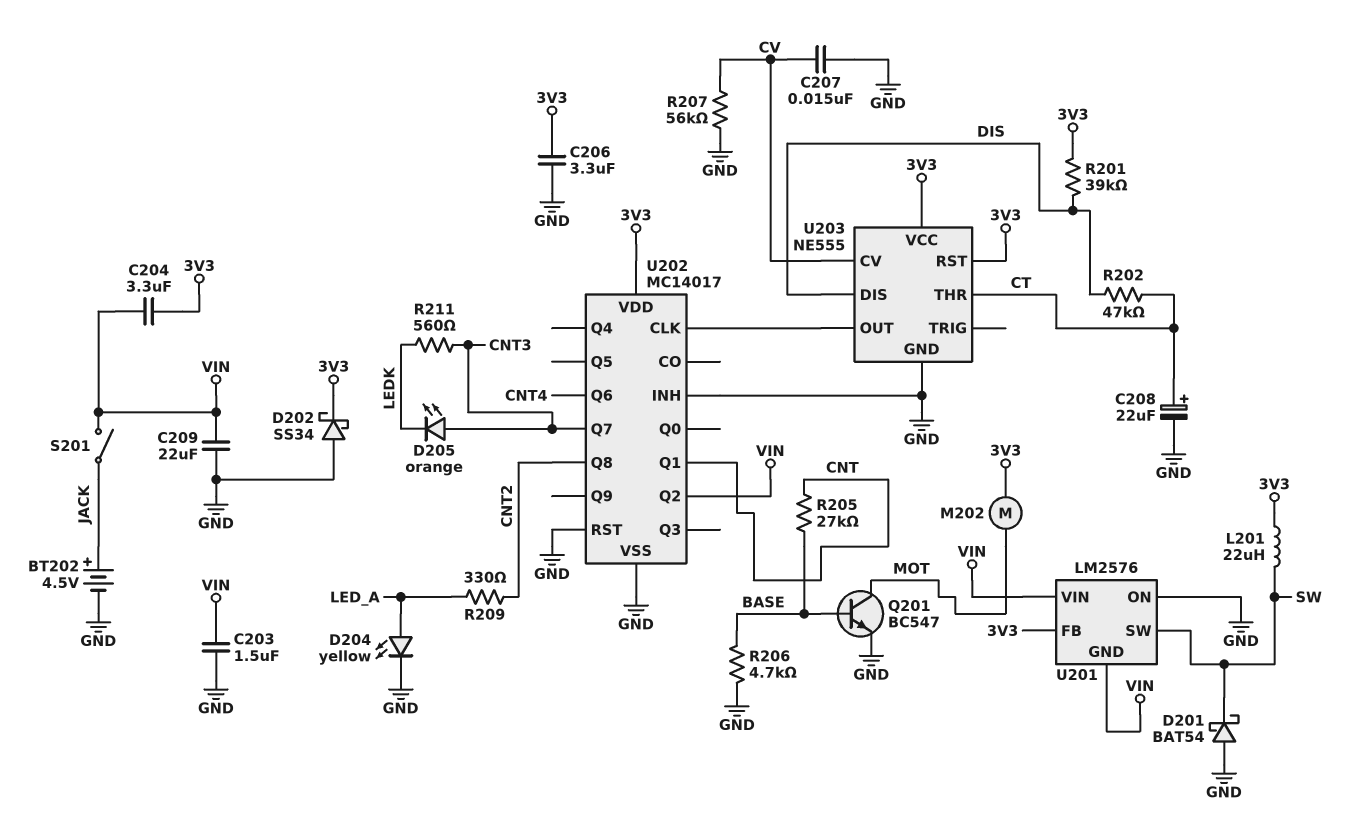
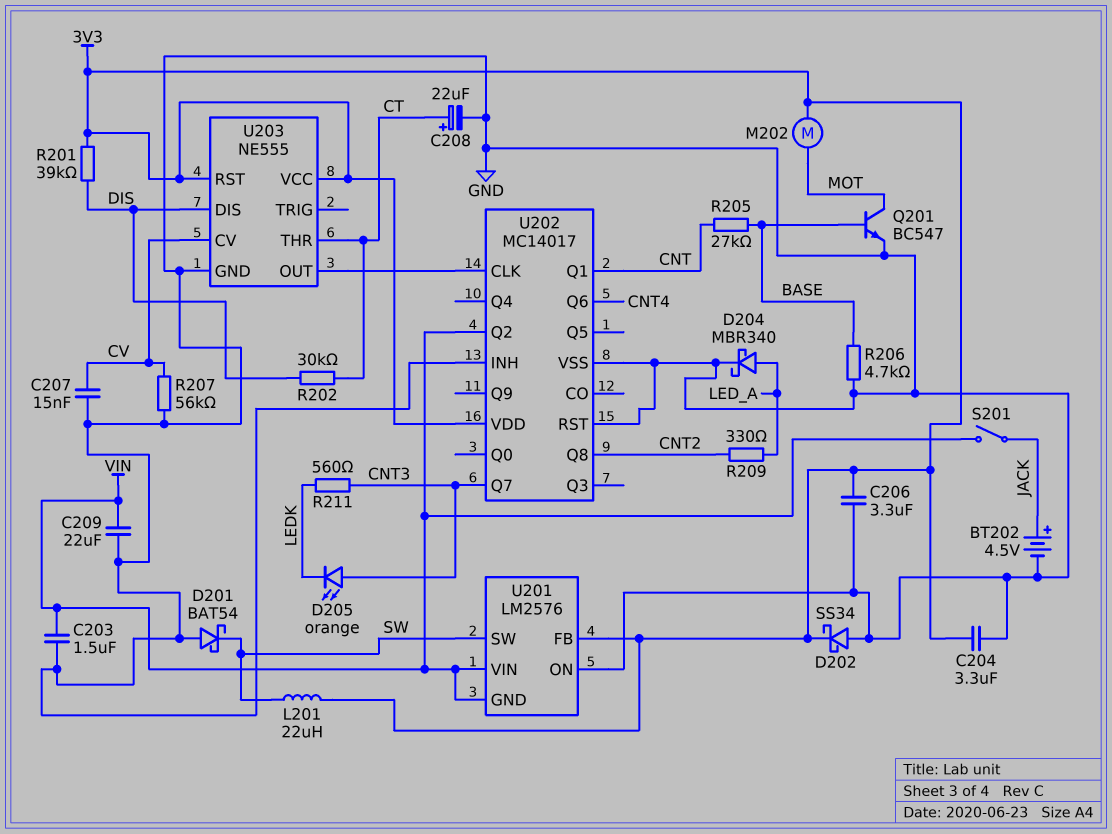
C204: 3.3uF (3V3, VIN) -> 3.3uF (3V3, GND)
D204: LED yellow (A LED_A, K GND) -> schottky MBR340 (A LED_A, K GND)
R202: 47k (CT, DIS) -> 30k (CT, DIS)

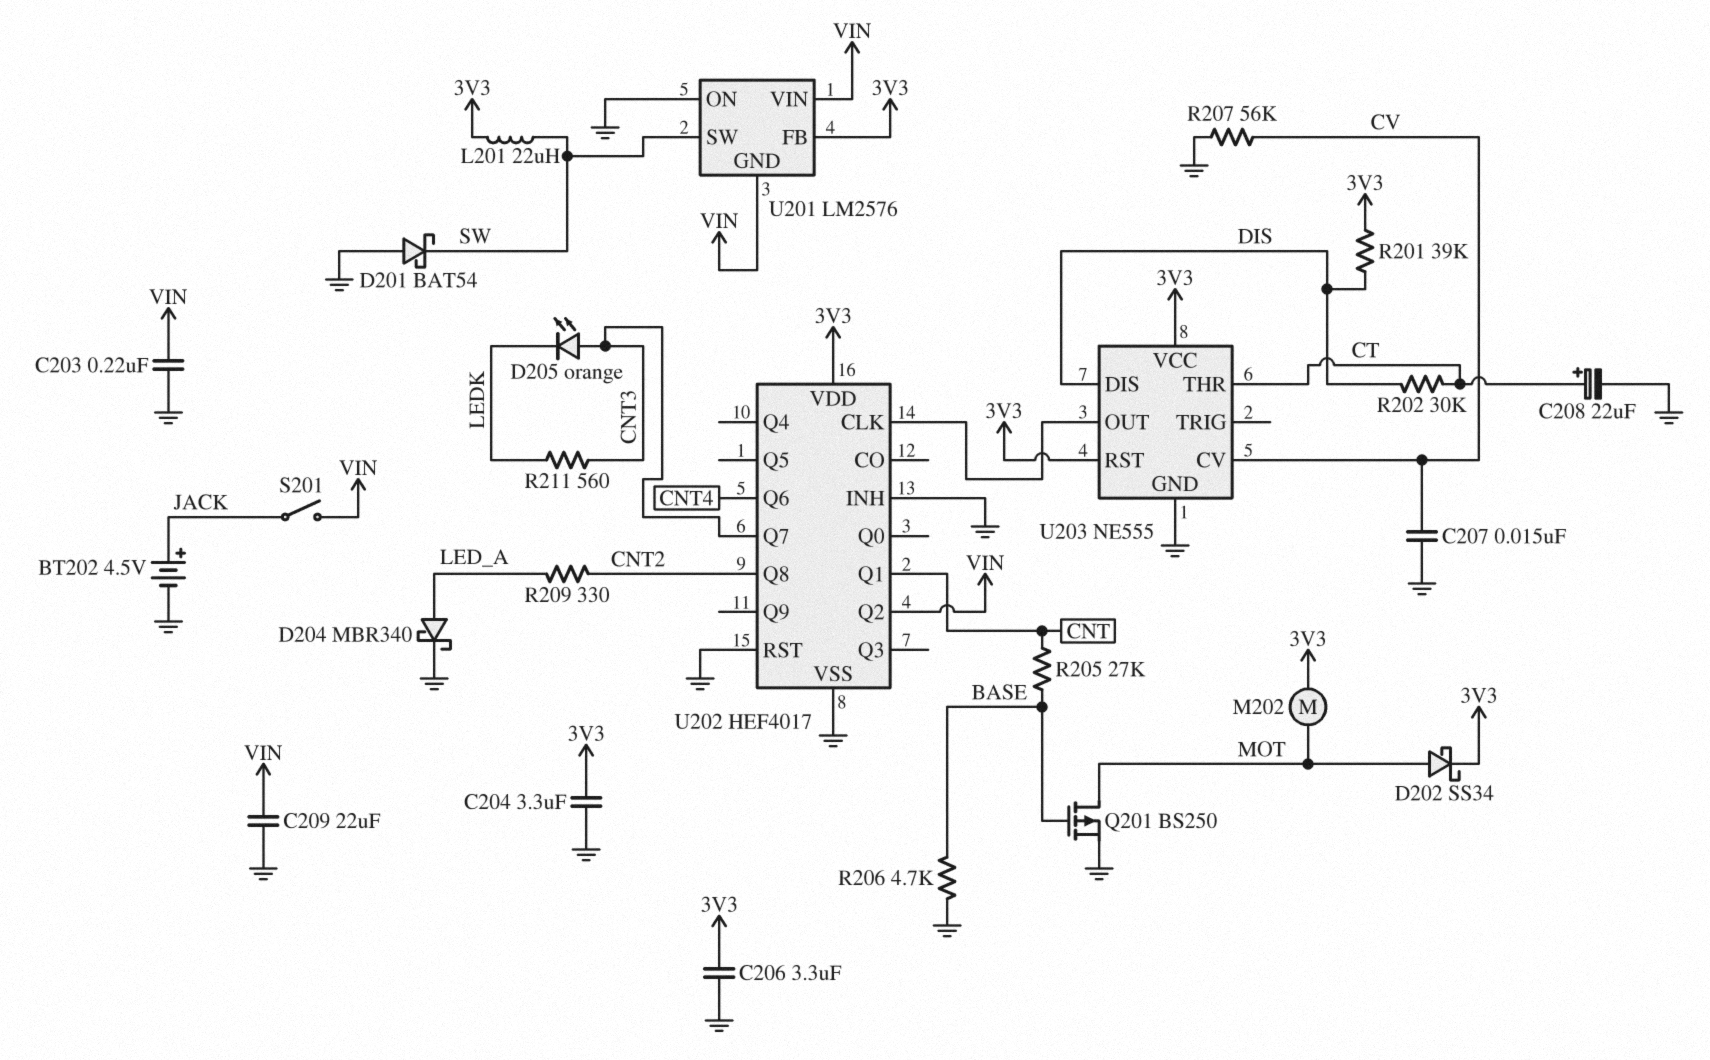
C203: 1.5uF (GND, VIN) -> 220nF (GND, VIN)
D202: schottky SS34 (A GND, K 3V3) -> schottky SS34 (A MOT, K 3V3)
Q201: NPN BC547 (B BASE, C MOT, E GND) -> PMOS BS250 (G BASE, D MOT, S GND)
U202: MC14017 -> HEF4017

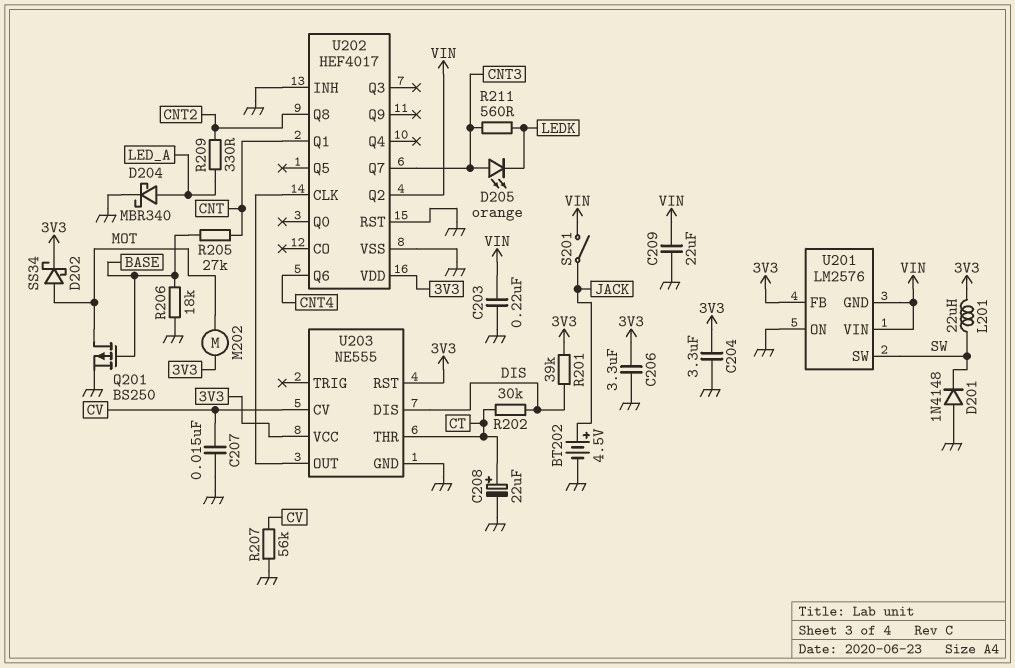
D201: schottky BAT54 (A GND, K SW) -> diode 1N4148 (A GND, K SW)
R206: 4.7k (BASE, GND) -> 18k (BASE, GND)

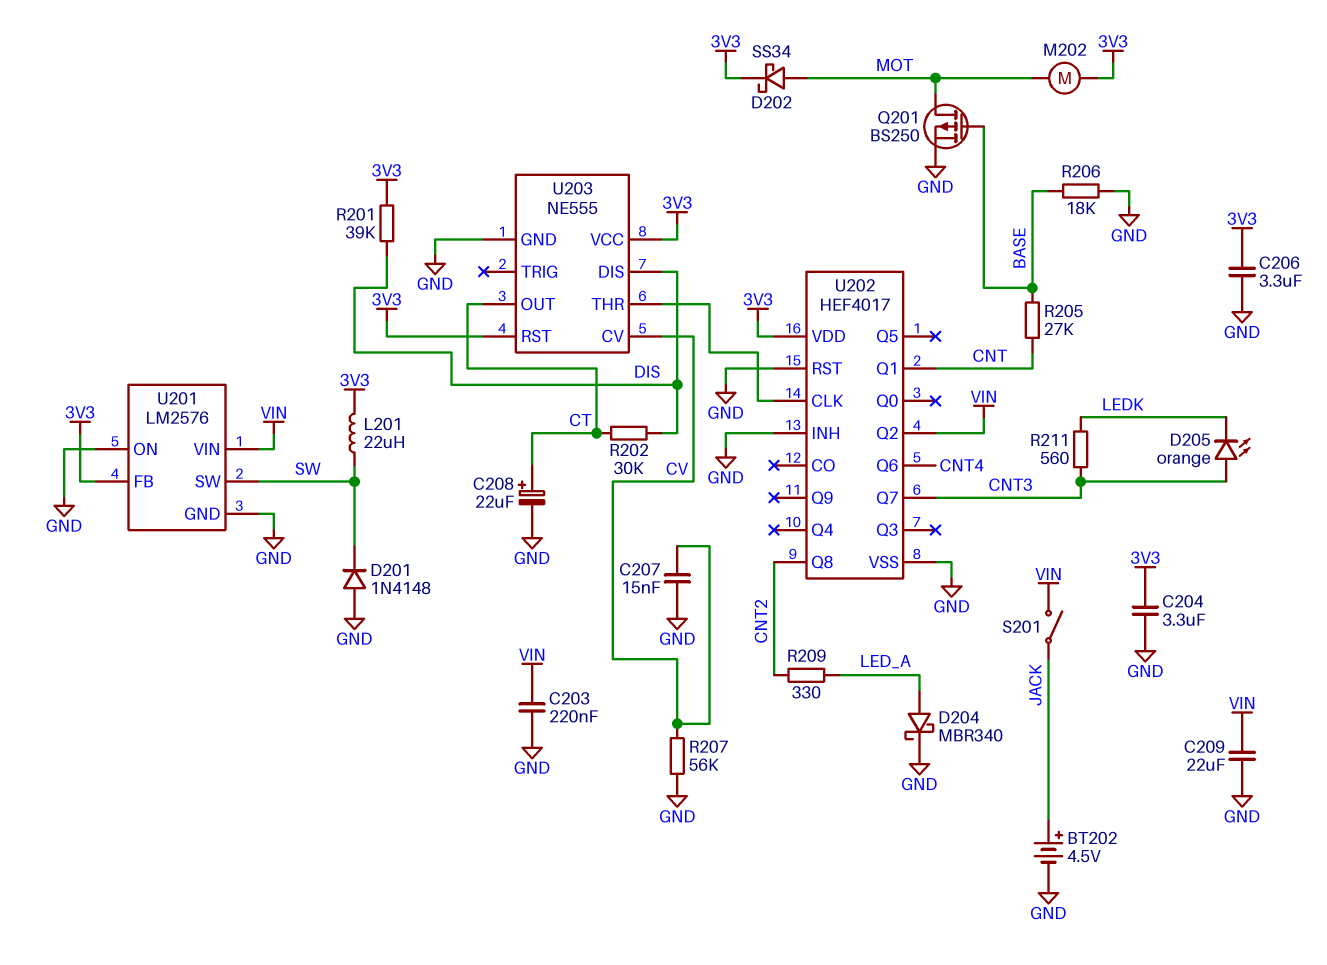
U201 pin GND: VIN -> GND
U203 pin OUT: U202/CLK -> CT
U203 pin THR: CT -> U202/CLK

